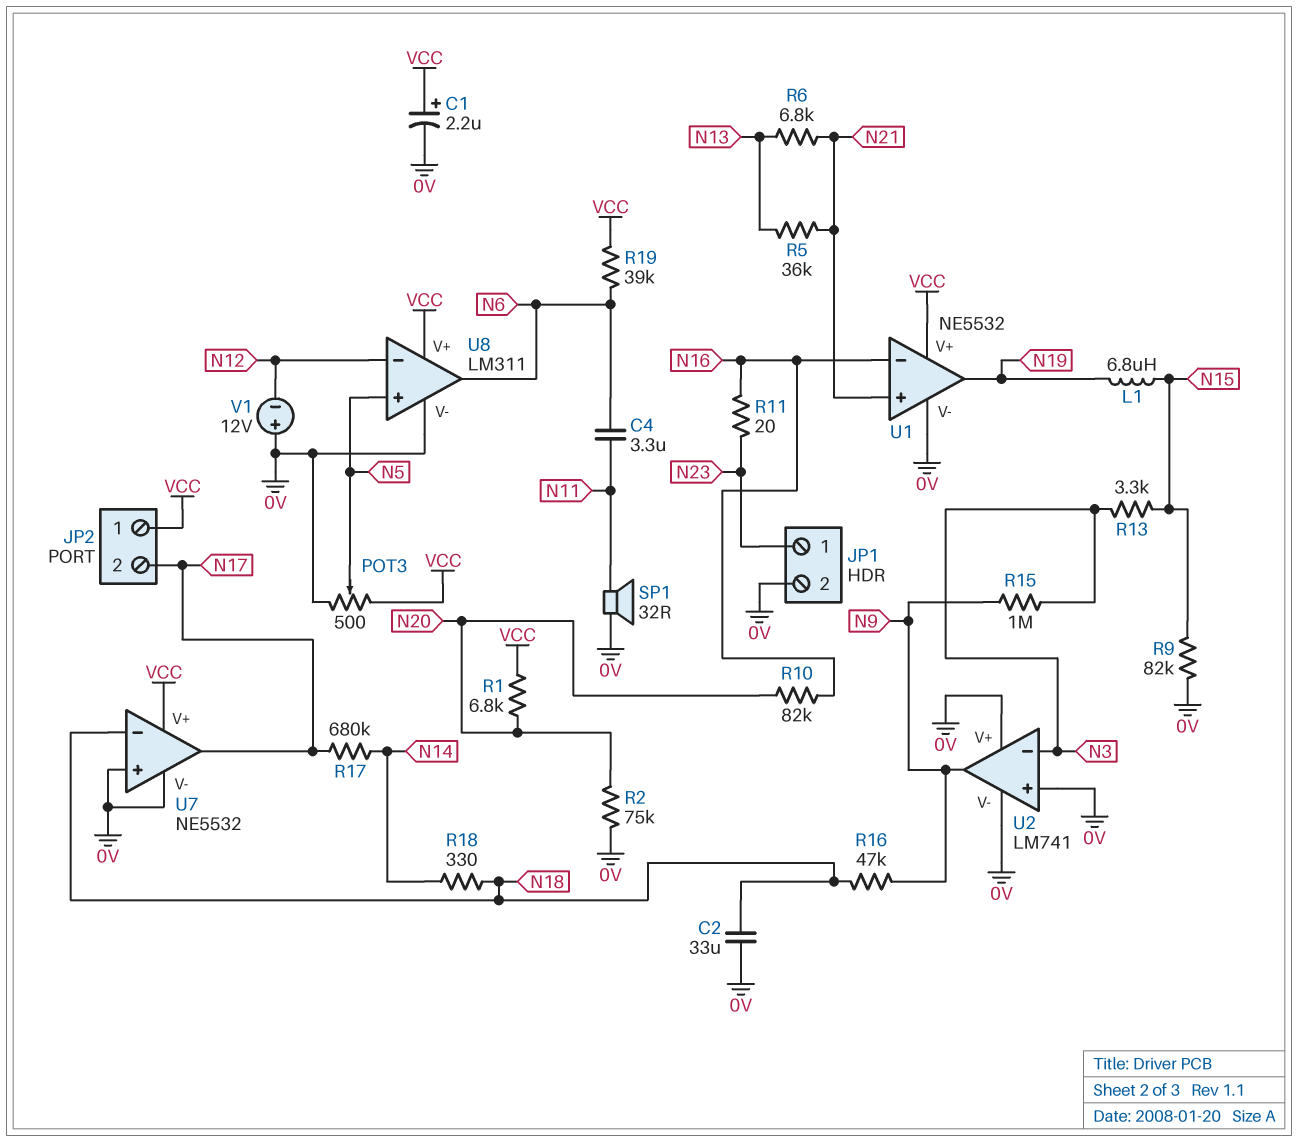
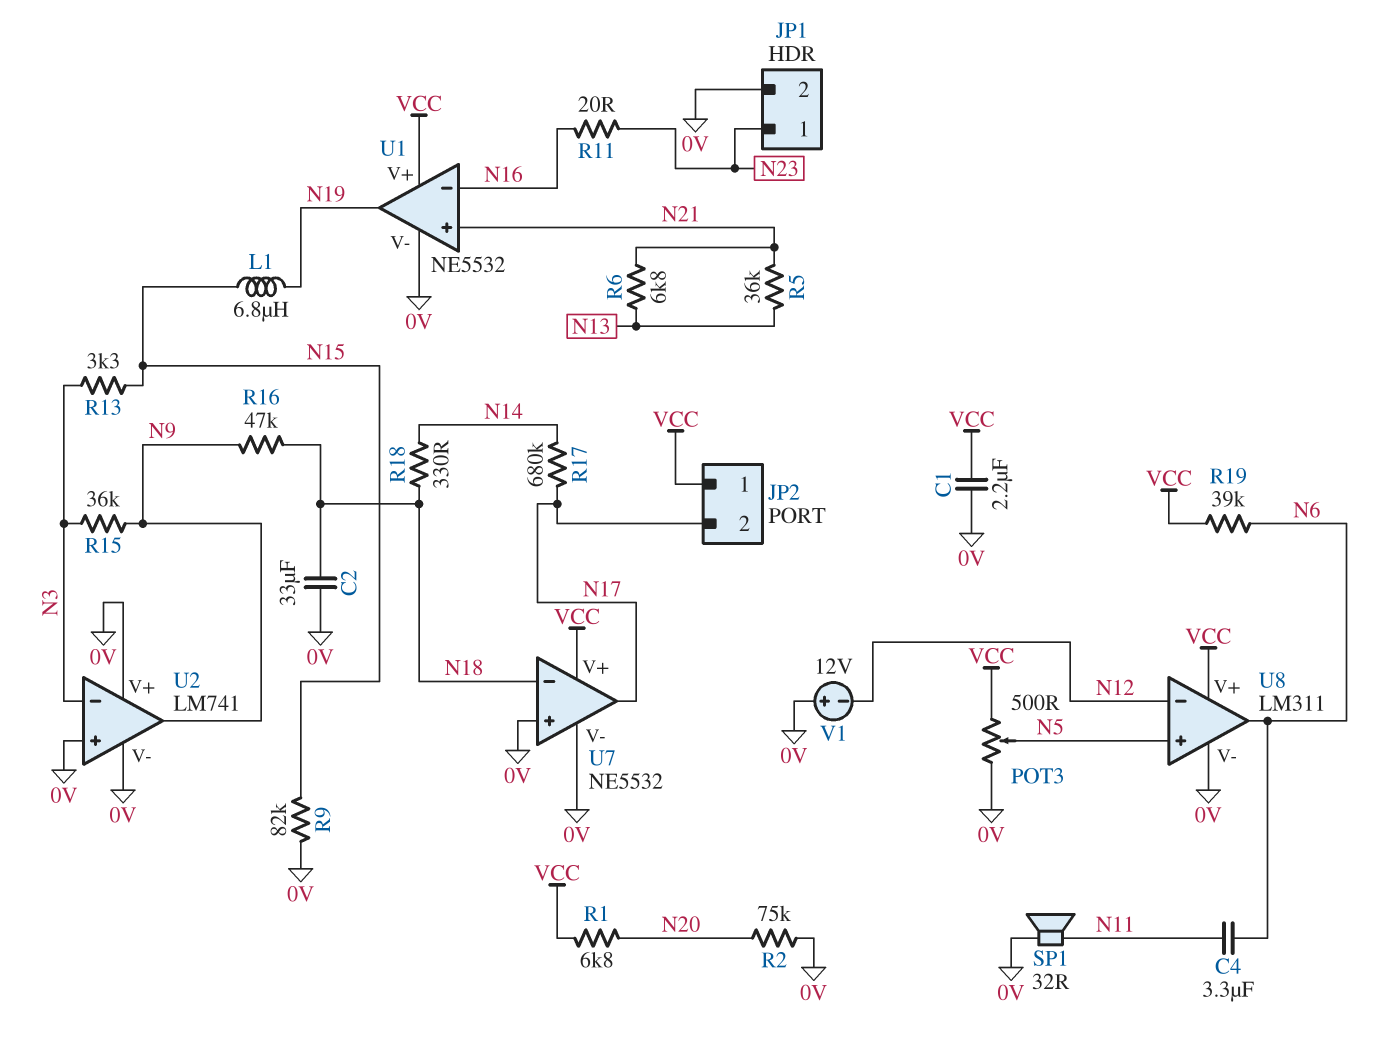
C1: 2.2uF (plus VCC, minus 0V) -> 2.2uF (0V, VCC)
R10: 82k (N16, N20) -> none
R15: 1M (N3, N9) -> 36k (N3, N9)

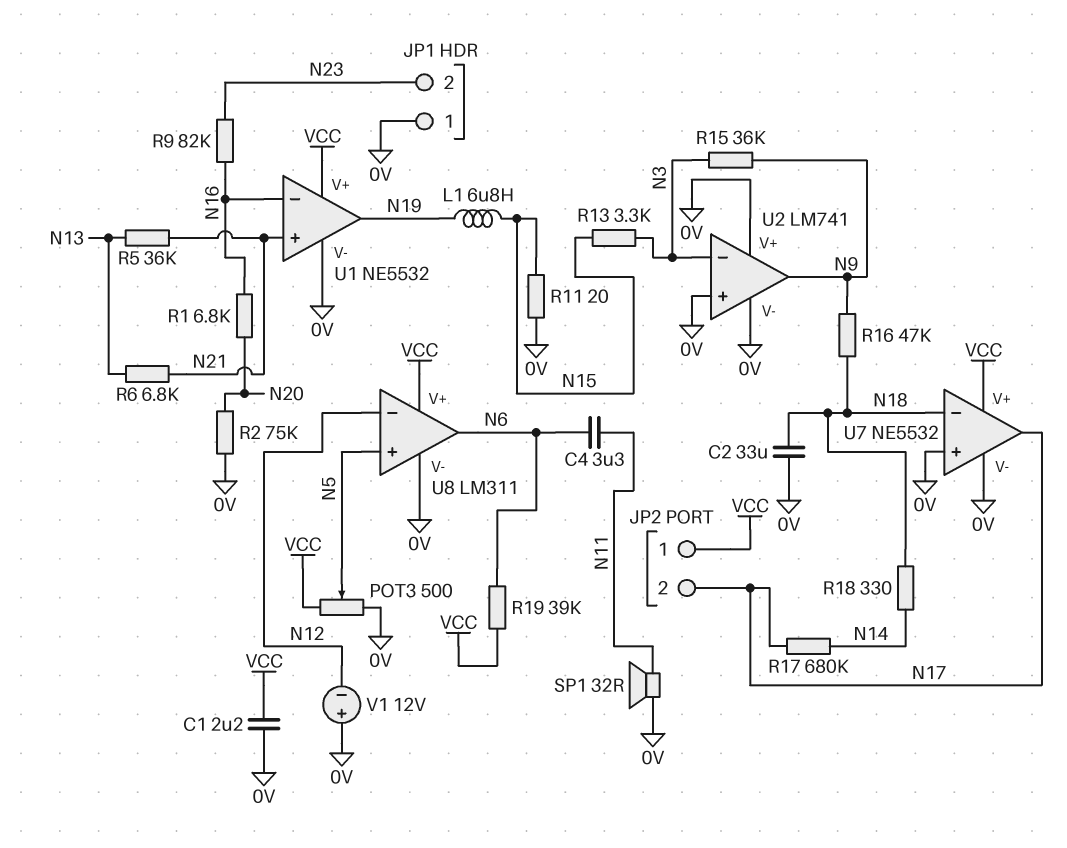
JP1 pin 1: N23 -> 0V
JP1 pin 2: 0V -> N23
R1: 6.8k (N20, VCC) -> 6.8k (N16, N20)
R9: 82k (0V, N15) -> 82k (N16, N23)
R11: 20 (N16, N23) -> 20 (0V, N15)

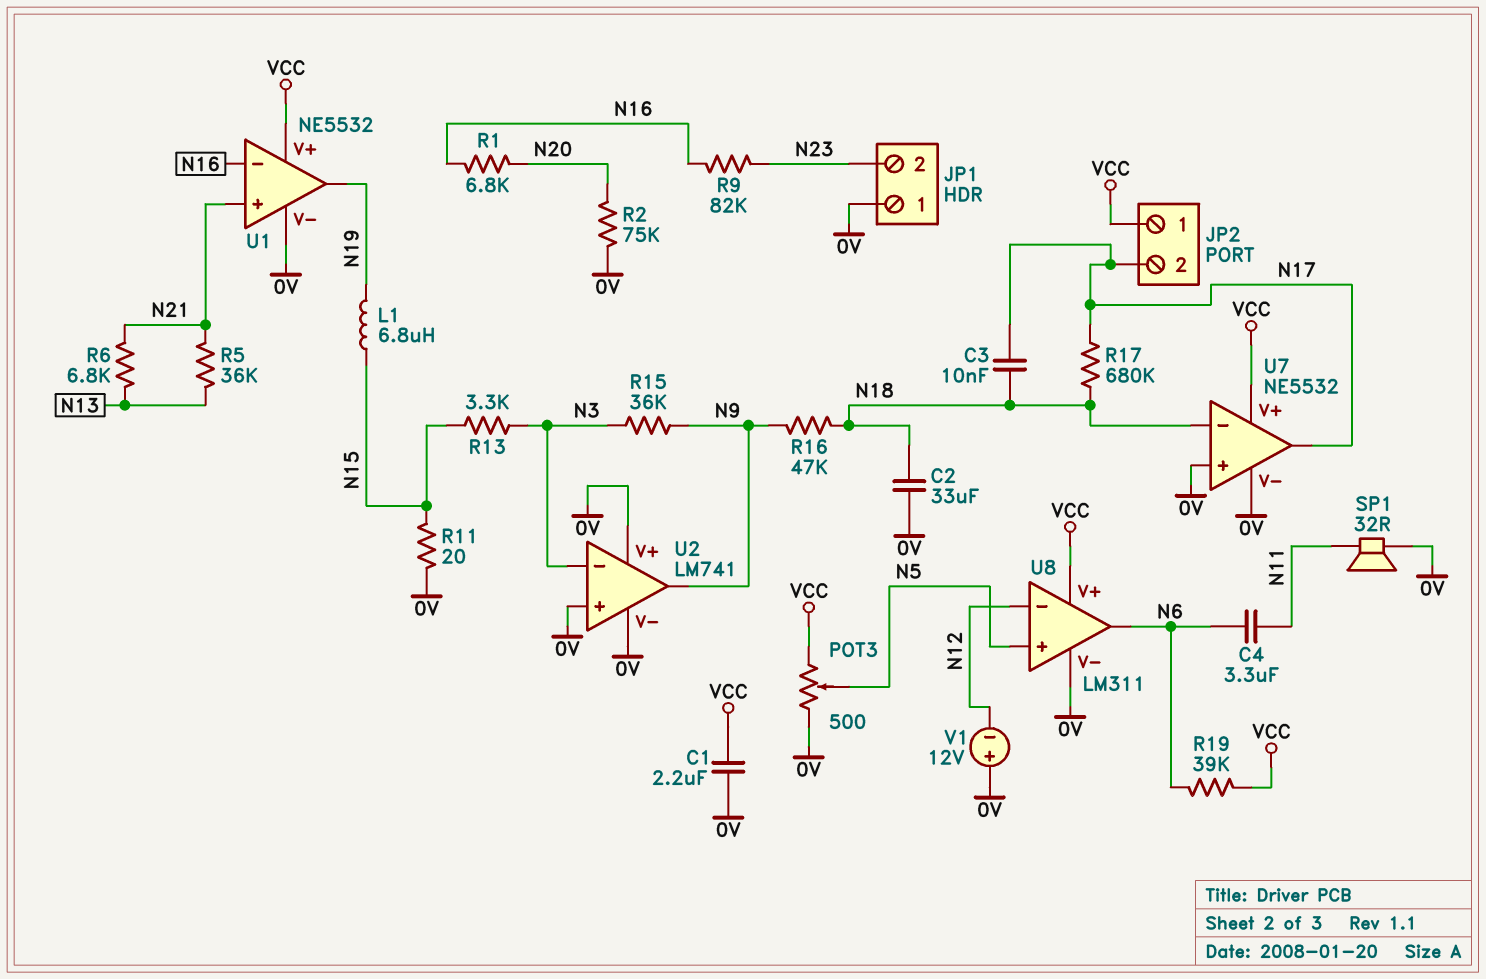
C3: none -> 10nF (N17, N18)
R17: 680k (N14, N17) -> 680k (N17, N18)
R18: 330 (N14, N18) -> none

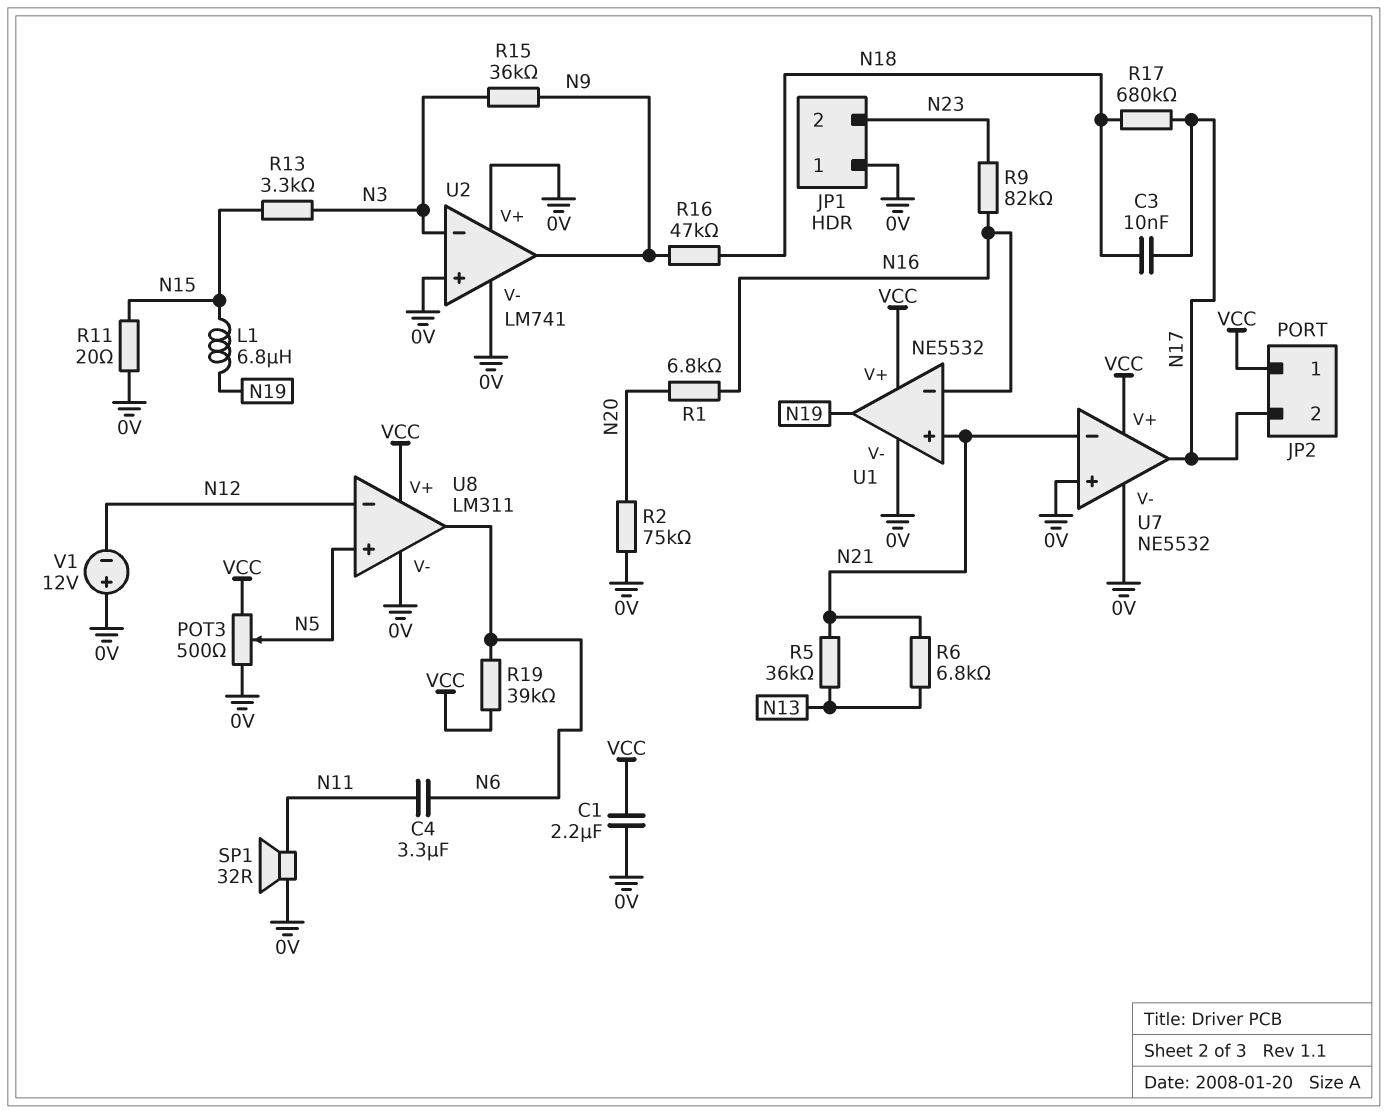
C2: 33uF (0V, N18) -> none
U7 pin in-: N18 -> N21

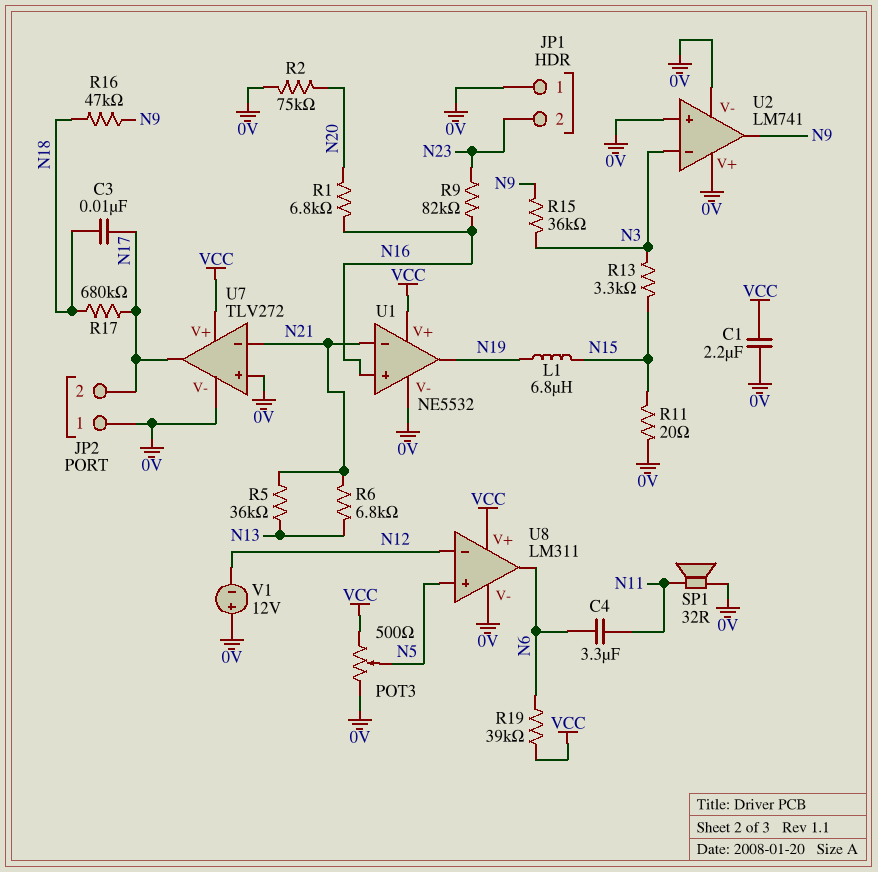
JP2 pin 1: VCC -> 0V
U1 pin in+: N21 -> N16
U1 pin in-: N16 -> N21
U7: NE5532 -> TLV272

